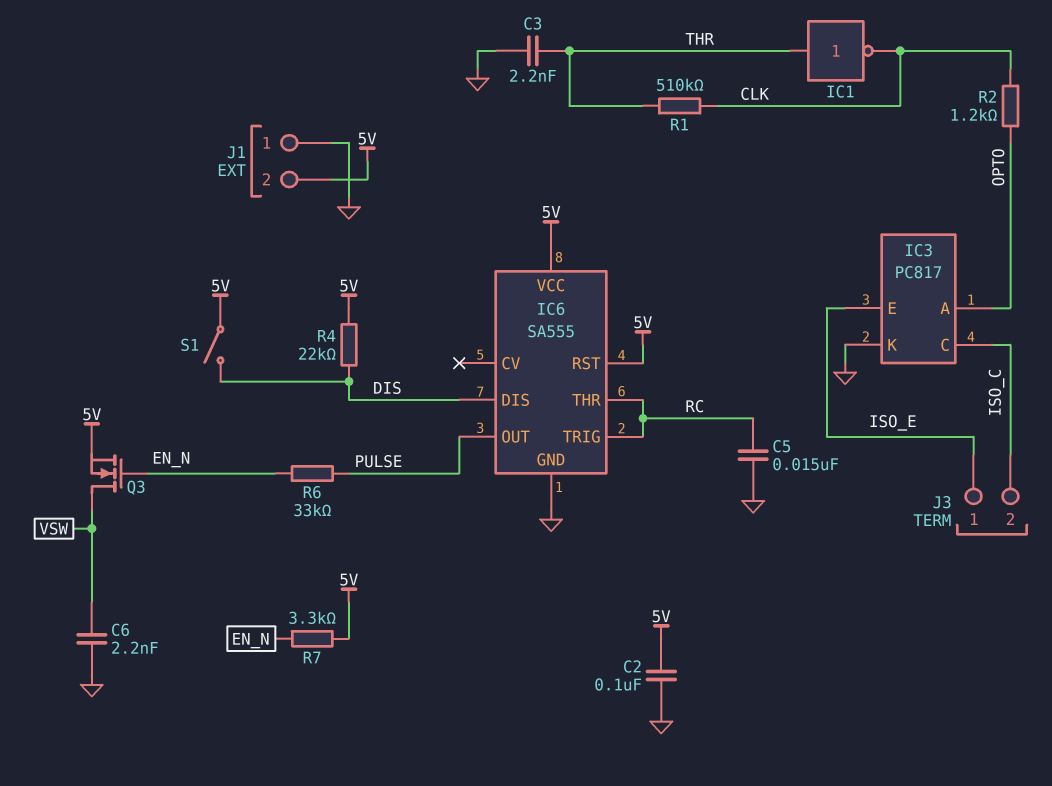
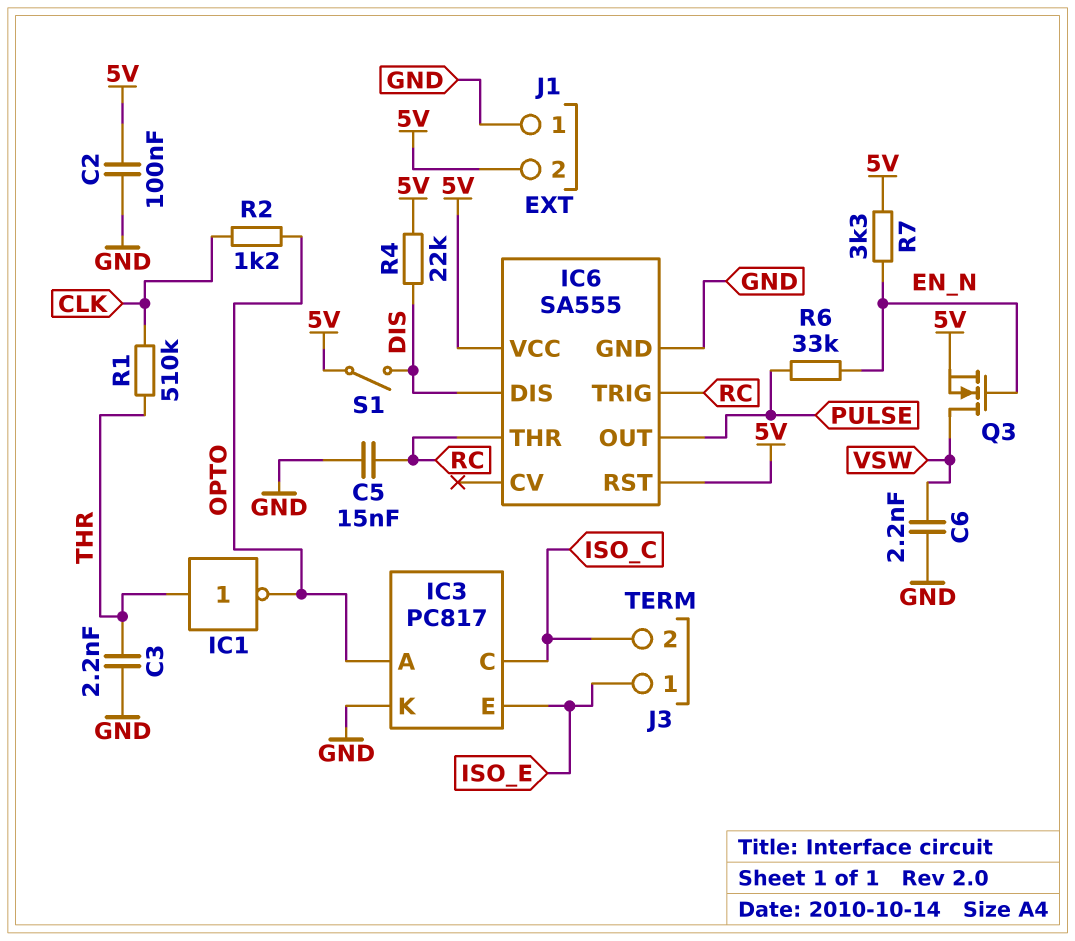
IC1: NOT (in THR, out CLK) -> NOT (in THR, out OPTO)

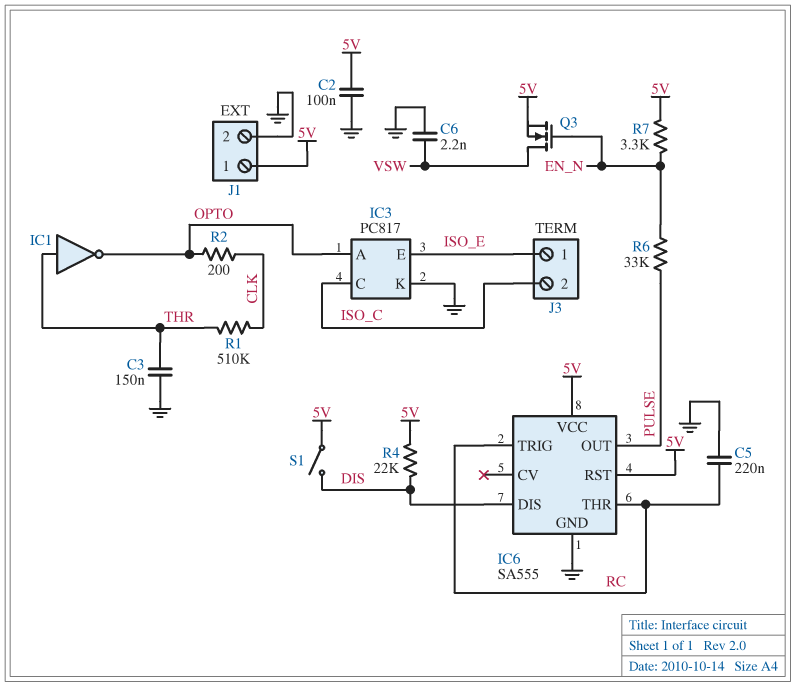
C3: 2.2nF (GND, THR) -> 150nF (GND, THR)
C5: 15nF (GND, RC) -> 220nF (GND, RC)
J1 pin 1: GND -> 5V
J1 pin 2: 5V -> GND
R2: 1.2k (CLK, OPTO) -> 200 (CLK, OPTO)

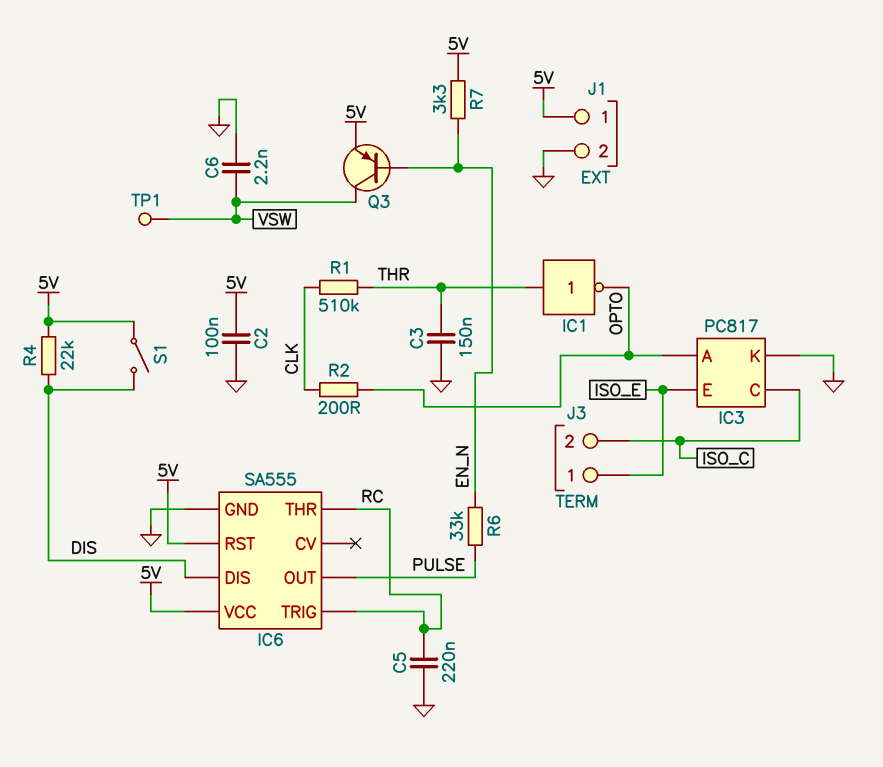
Q3: NMOS (G EN_N, D VSW, S 5V) -> PNP (B EN_N, C VSW, E 5V)
TP1: none -> test point (VSW)

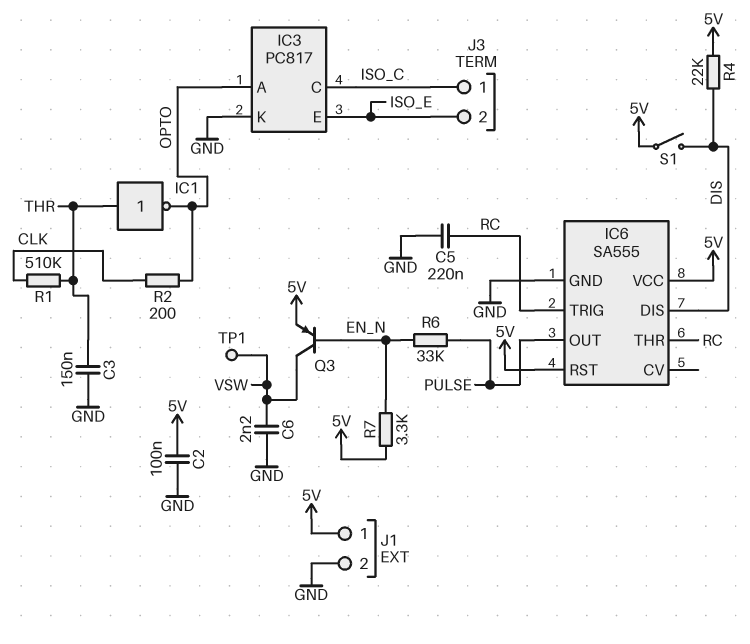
J3 pin 1: ISO_E -> ISO_C
J3 pin 2: ISO_C -> ISO_E

